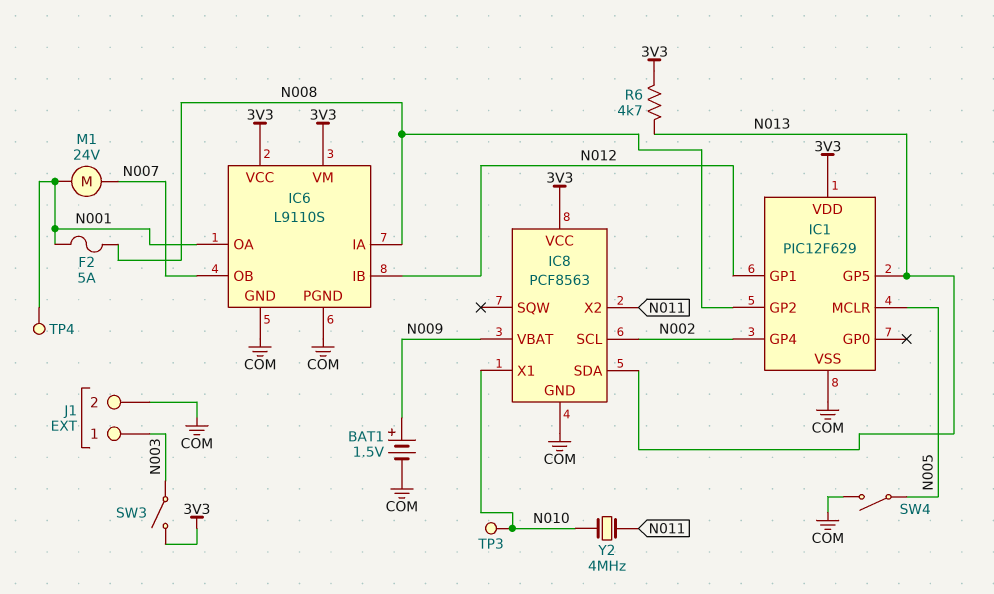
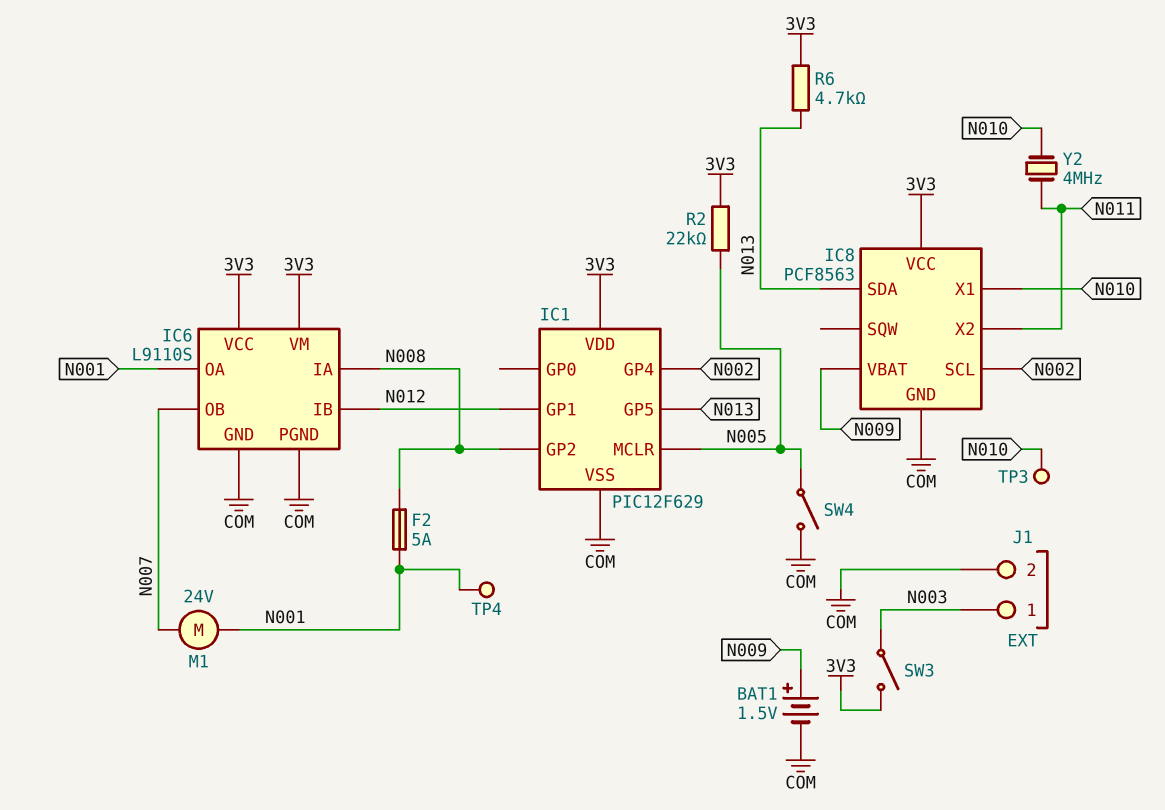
R2: none -> 22k (3V3, N005)

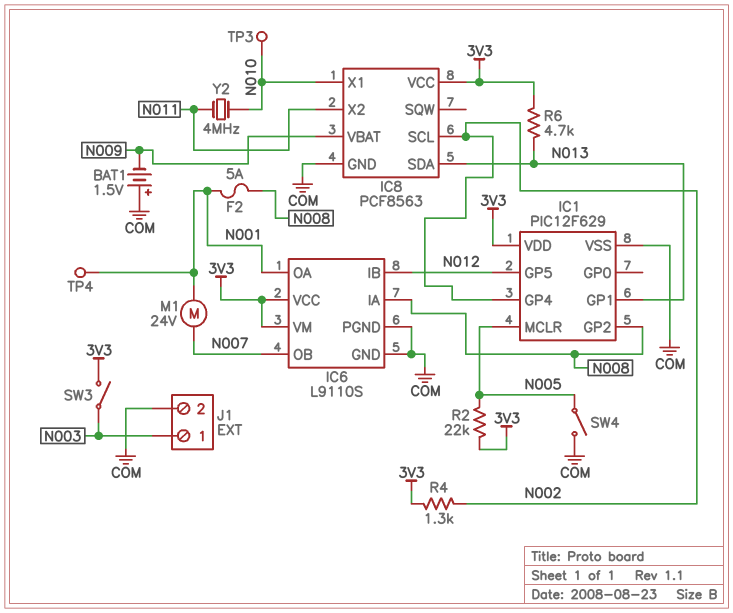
BAT1: 1.5V (plus N009, minus COM) -> 1.5V (plus COM, minus N009)
IC1 pin GP1: N012 -> N013
IC1 pin GP5: N013 -> N012
R4: none -> 1.3k (3V3, N002)

